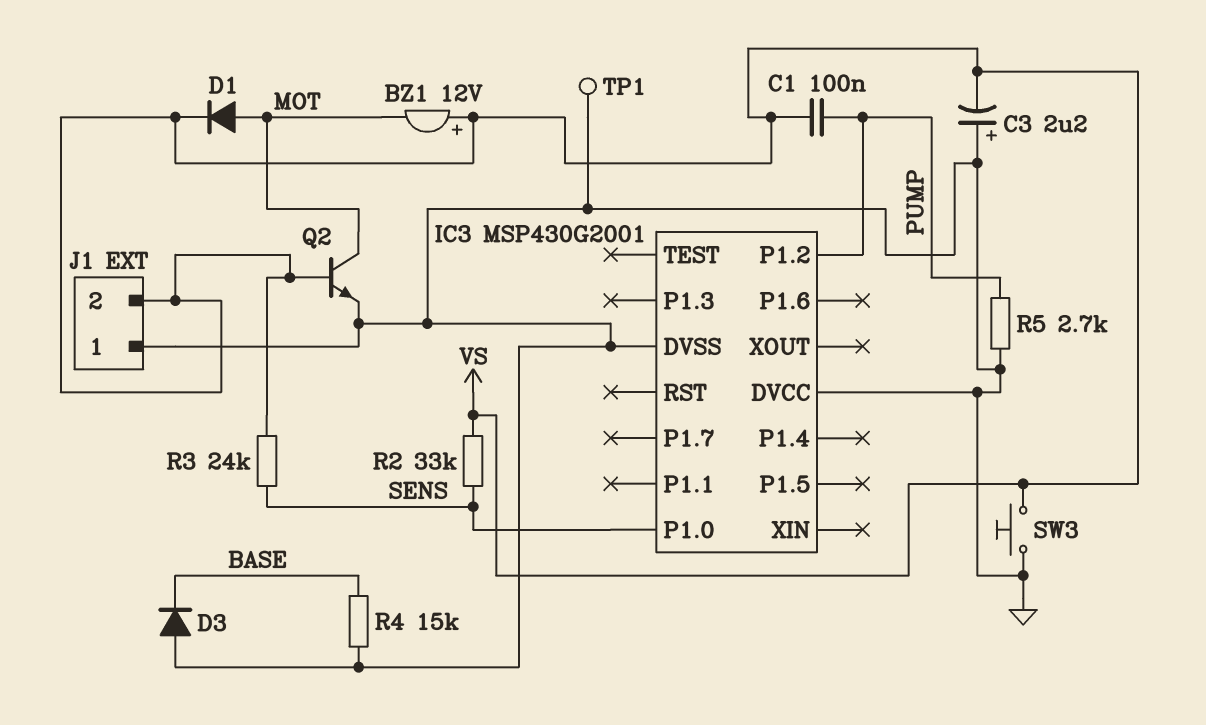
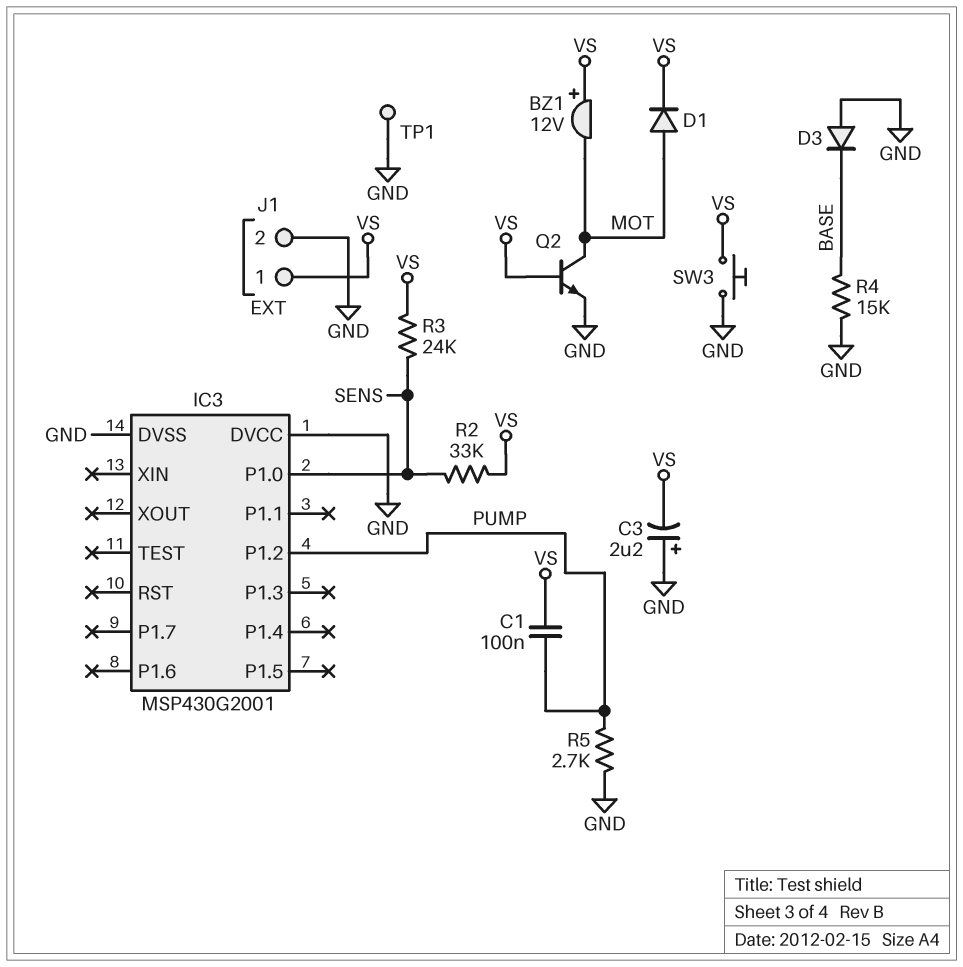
J1 pin 1: GND -> VS
J1 pin 2: VS -> GND

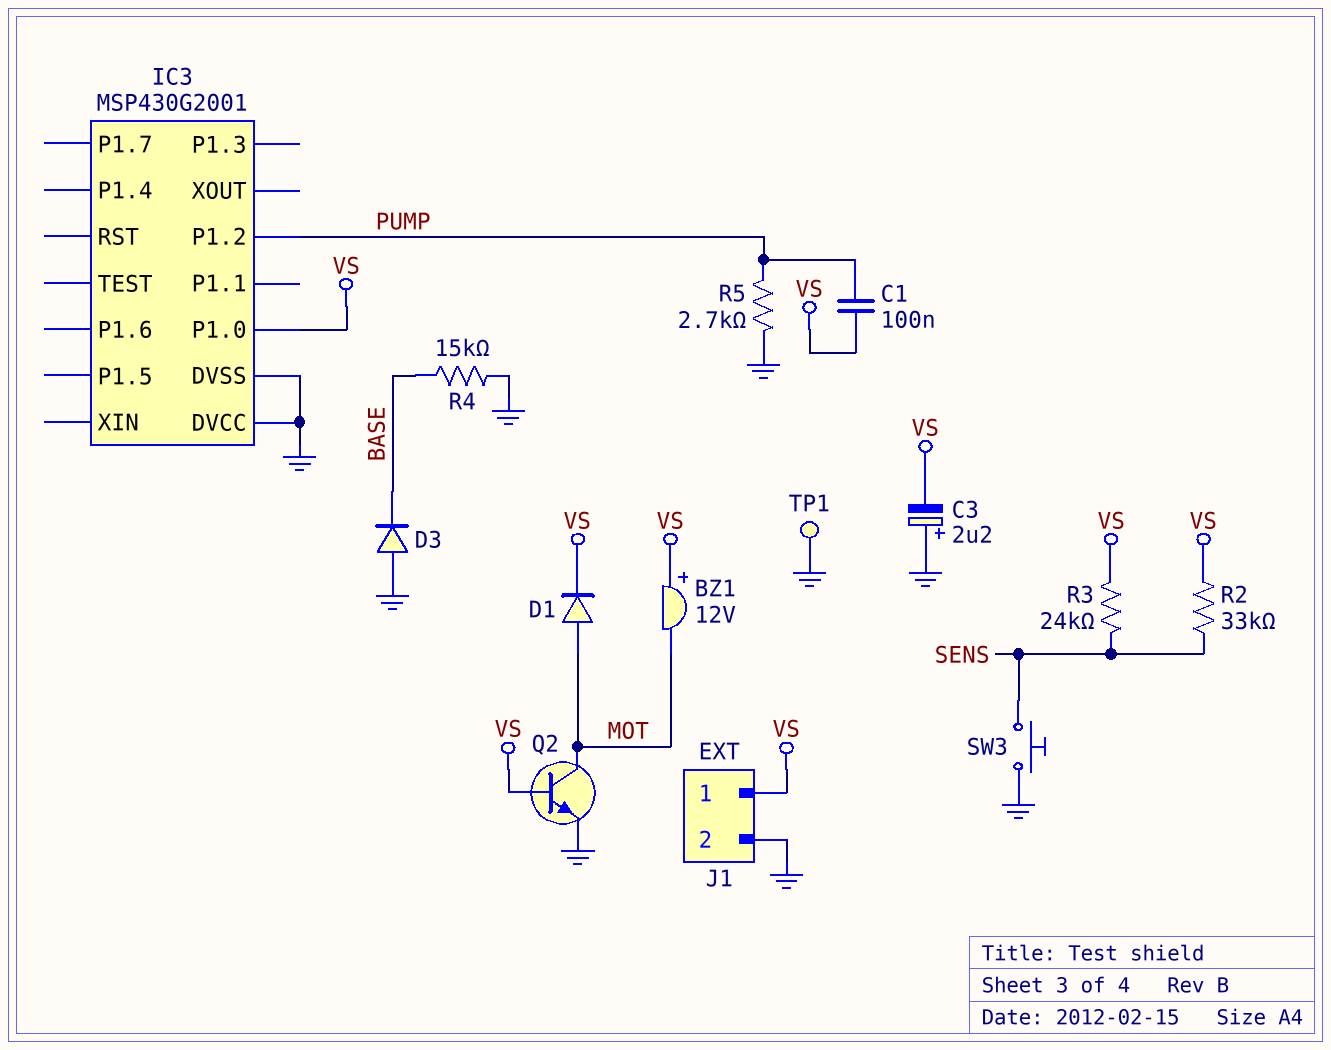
IC3 pin P1.0: SENS -> VS
SW3: button (GND, VS) -> button (GND, SENS)

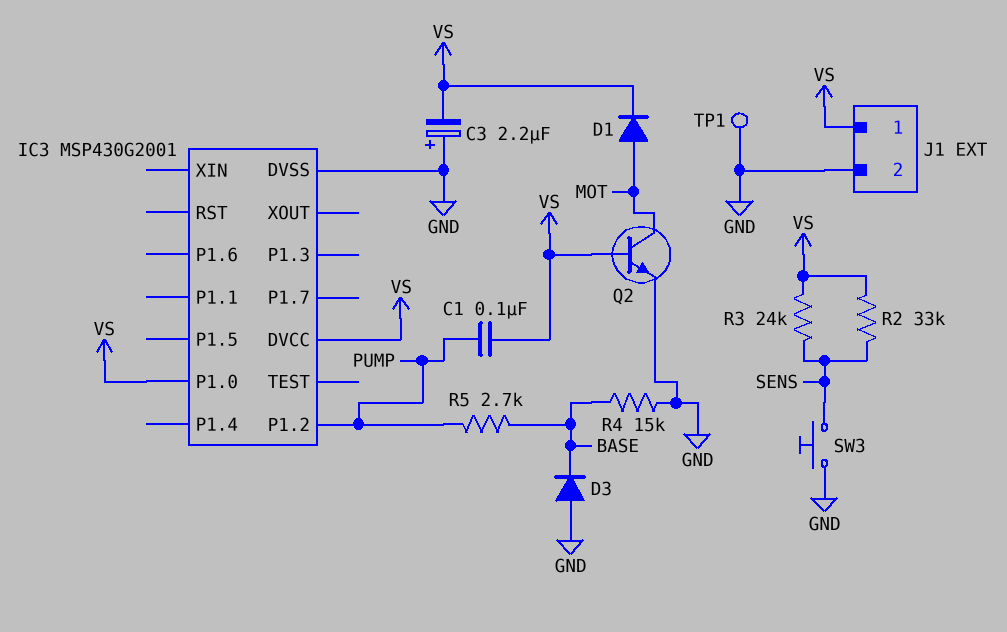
BZ1: buzzer 12V (plus VS, minus MOT) -> none
IC3 pin DVCC: GND -> VS
R5: 2.7k (GND, PUMP) -> 2.7k (BASE, PUMP)

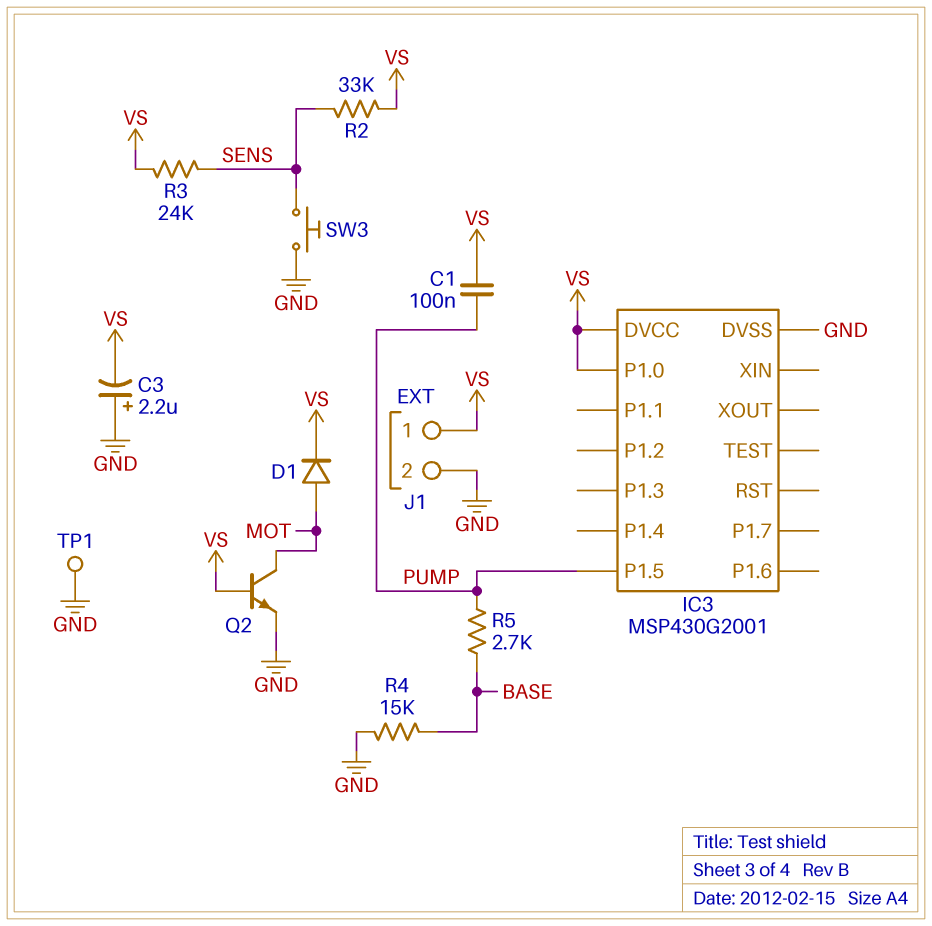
D3: diode (A GND, K BASE) -> none
IC3 pin P1.2: PUMP -> none
IC3 pin P1.5: none -> PUMP

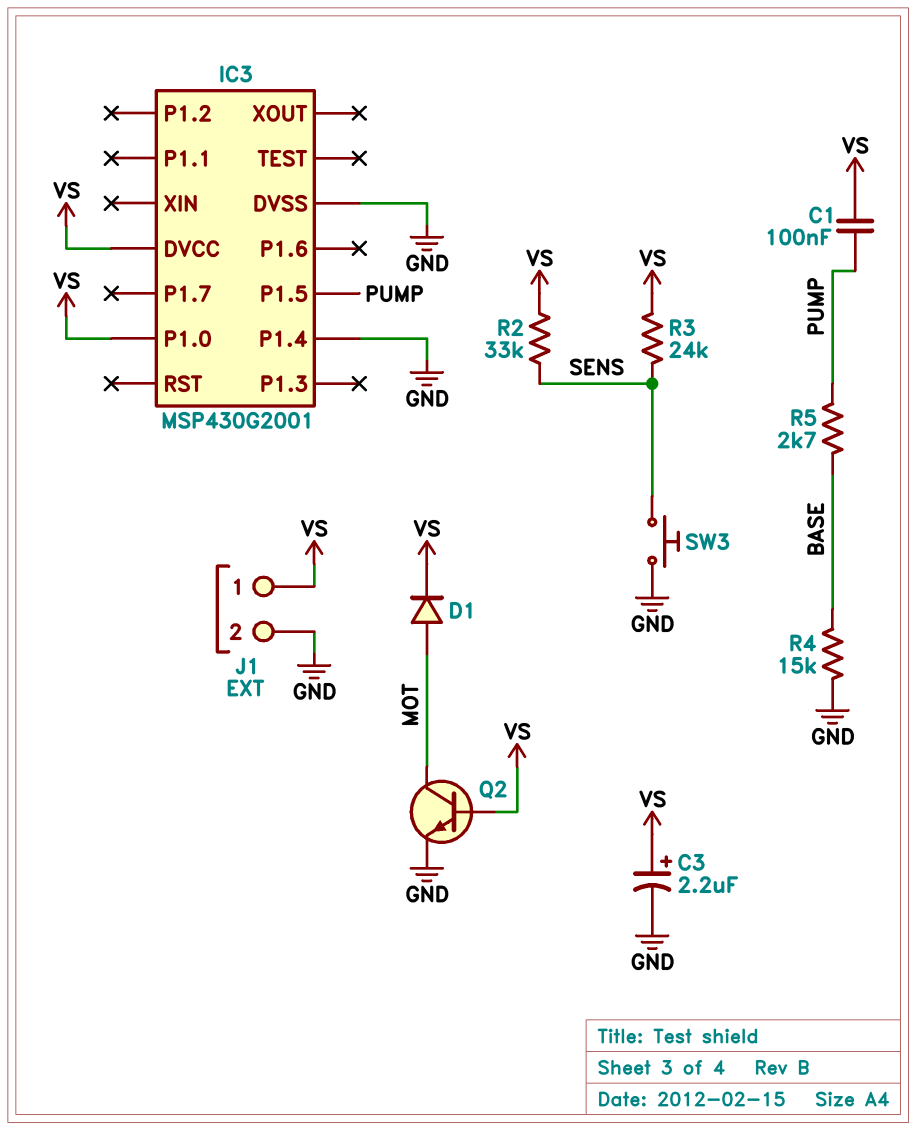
C3: 2.2uF (plus GND, minus VS) -> 2.2uF (plus VS, minus GND)
IC3 pin P1.4: none -> GND
TP1: test point (GND) -> none

